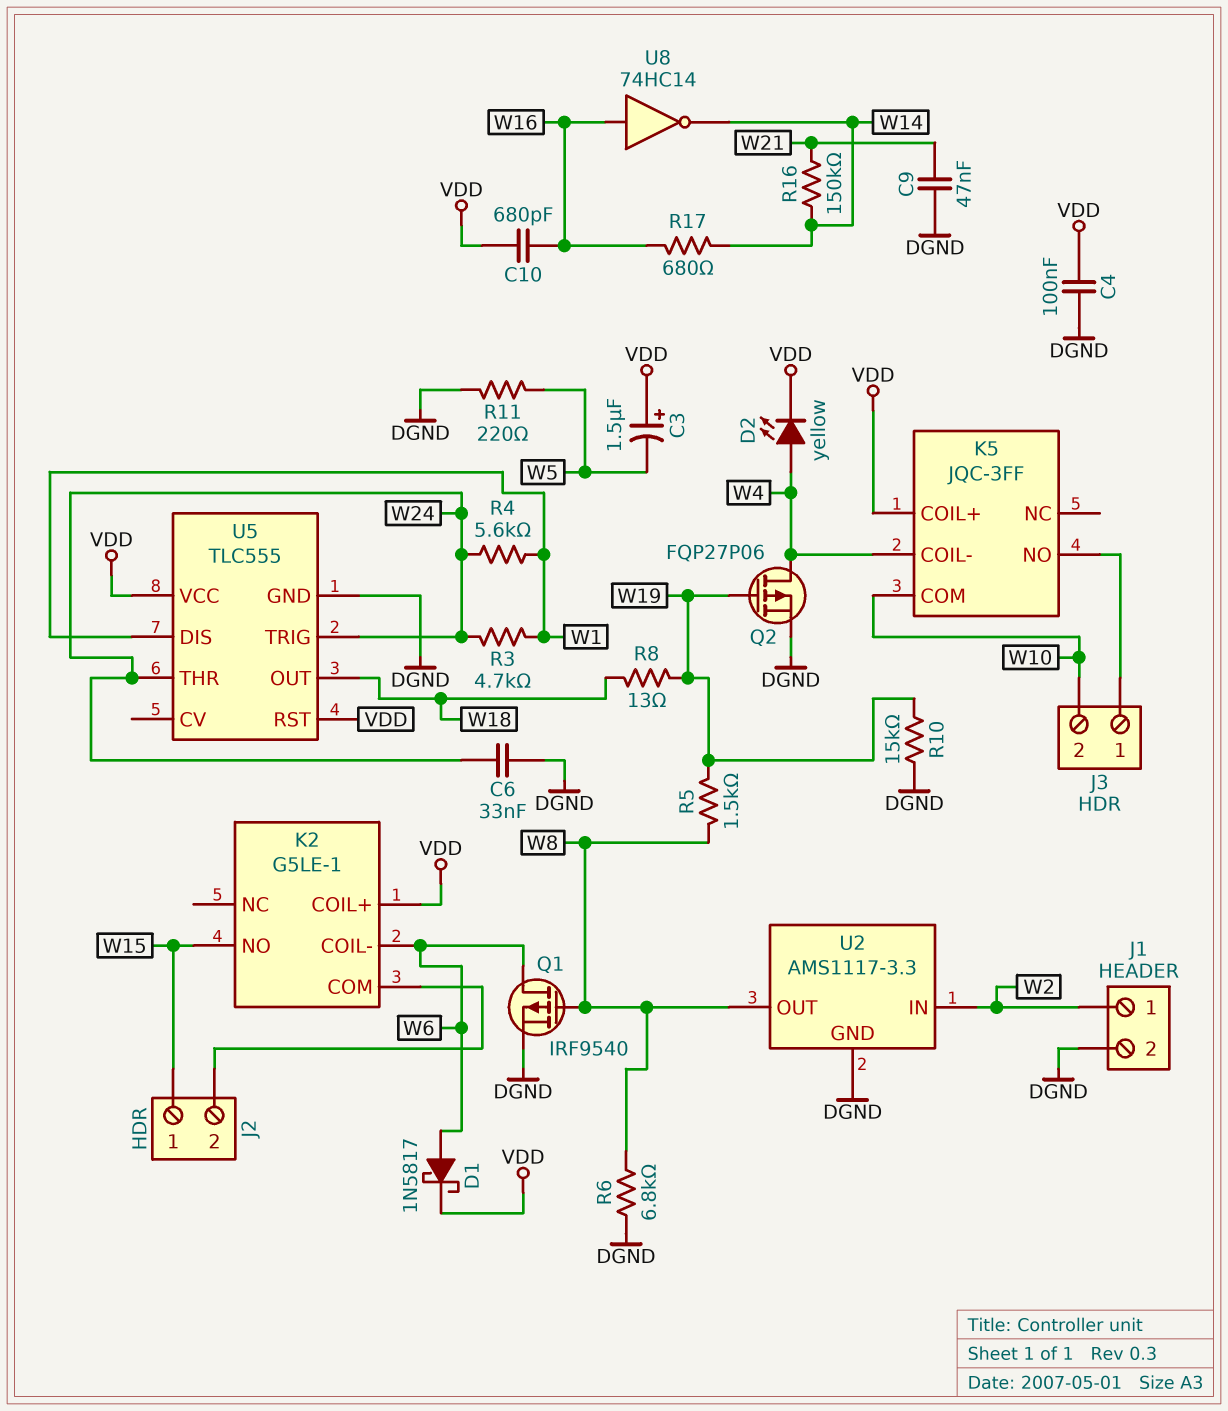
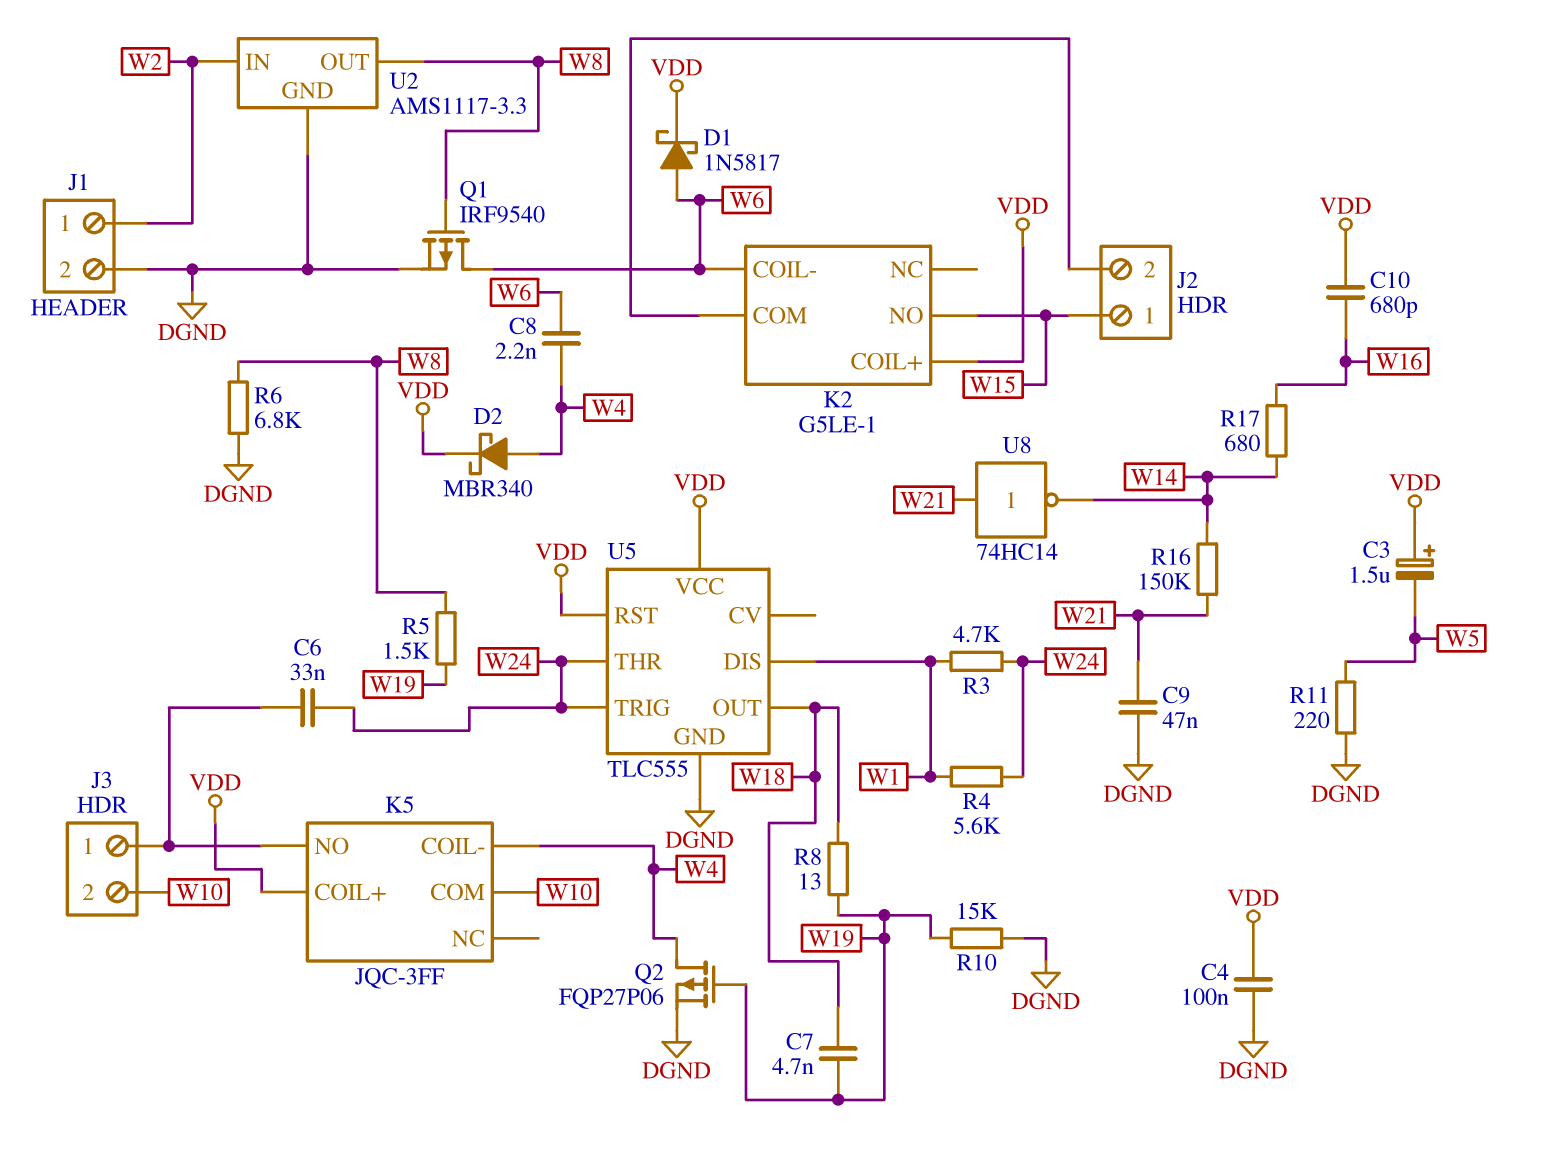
C6: 33nF (DGND, W24) -> 33nF (J3/1, W24)
C7: none -> 4.7nF (W18, W19)
C8: none -> 2.2nF (W4, W6)
D2: LED yellow (A W4, K VDD) -> schottky MBR340 (A W4, K VDD)
U8: NOT 74HC14 (in W16, out W14) -> NOT 74HC14 (in W21, out W14)

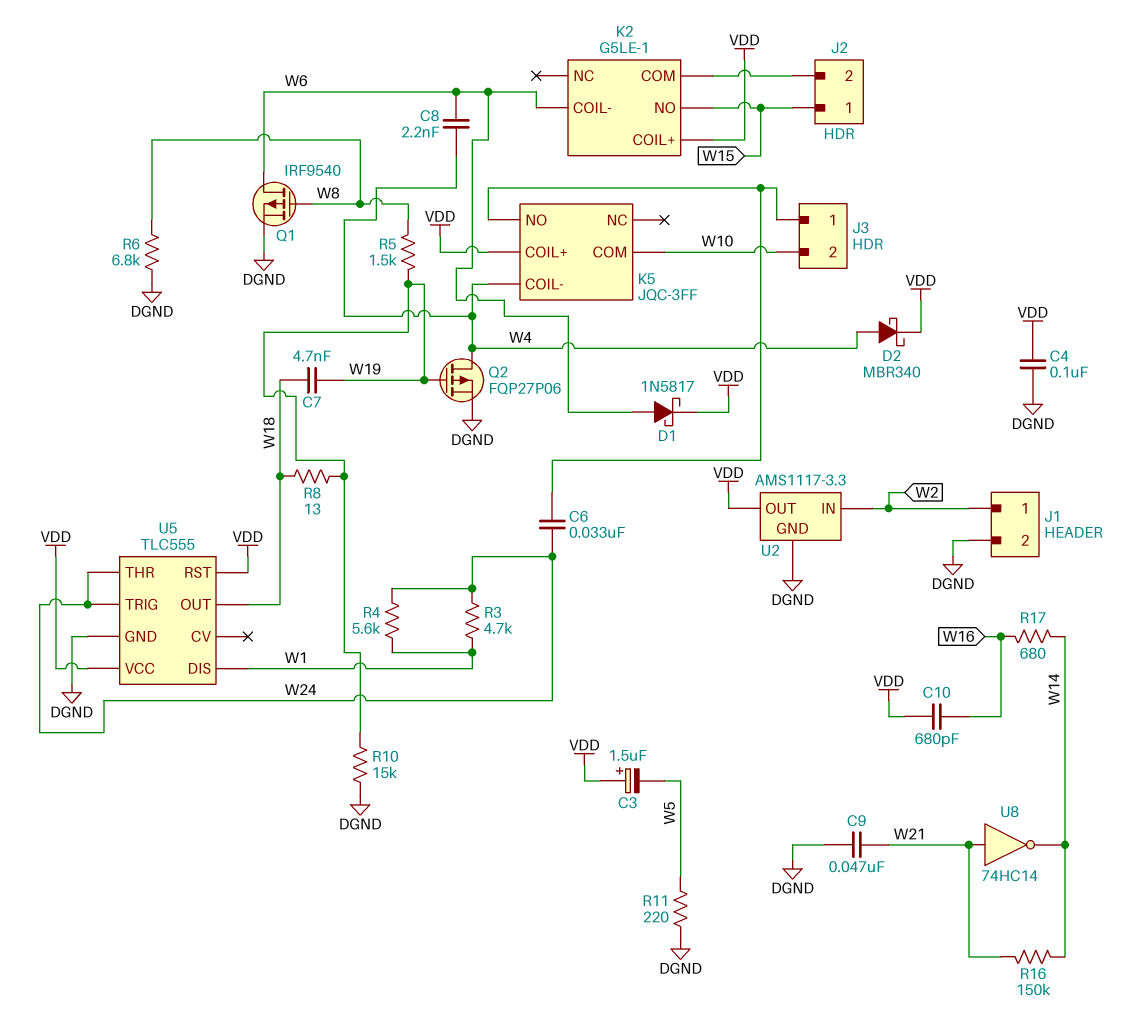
U2 pin OUT: W8 -> VDD

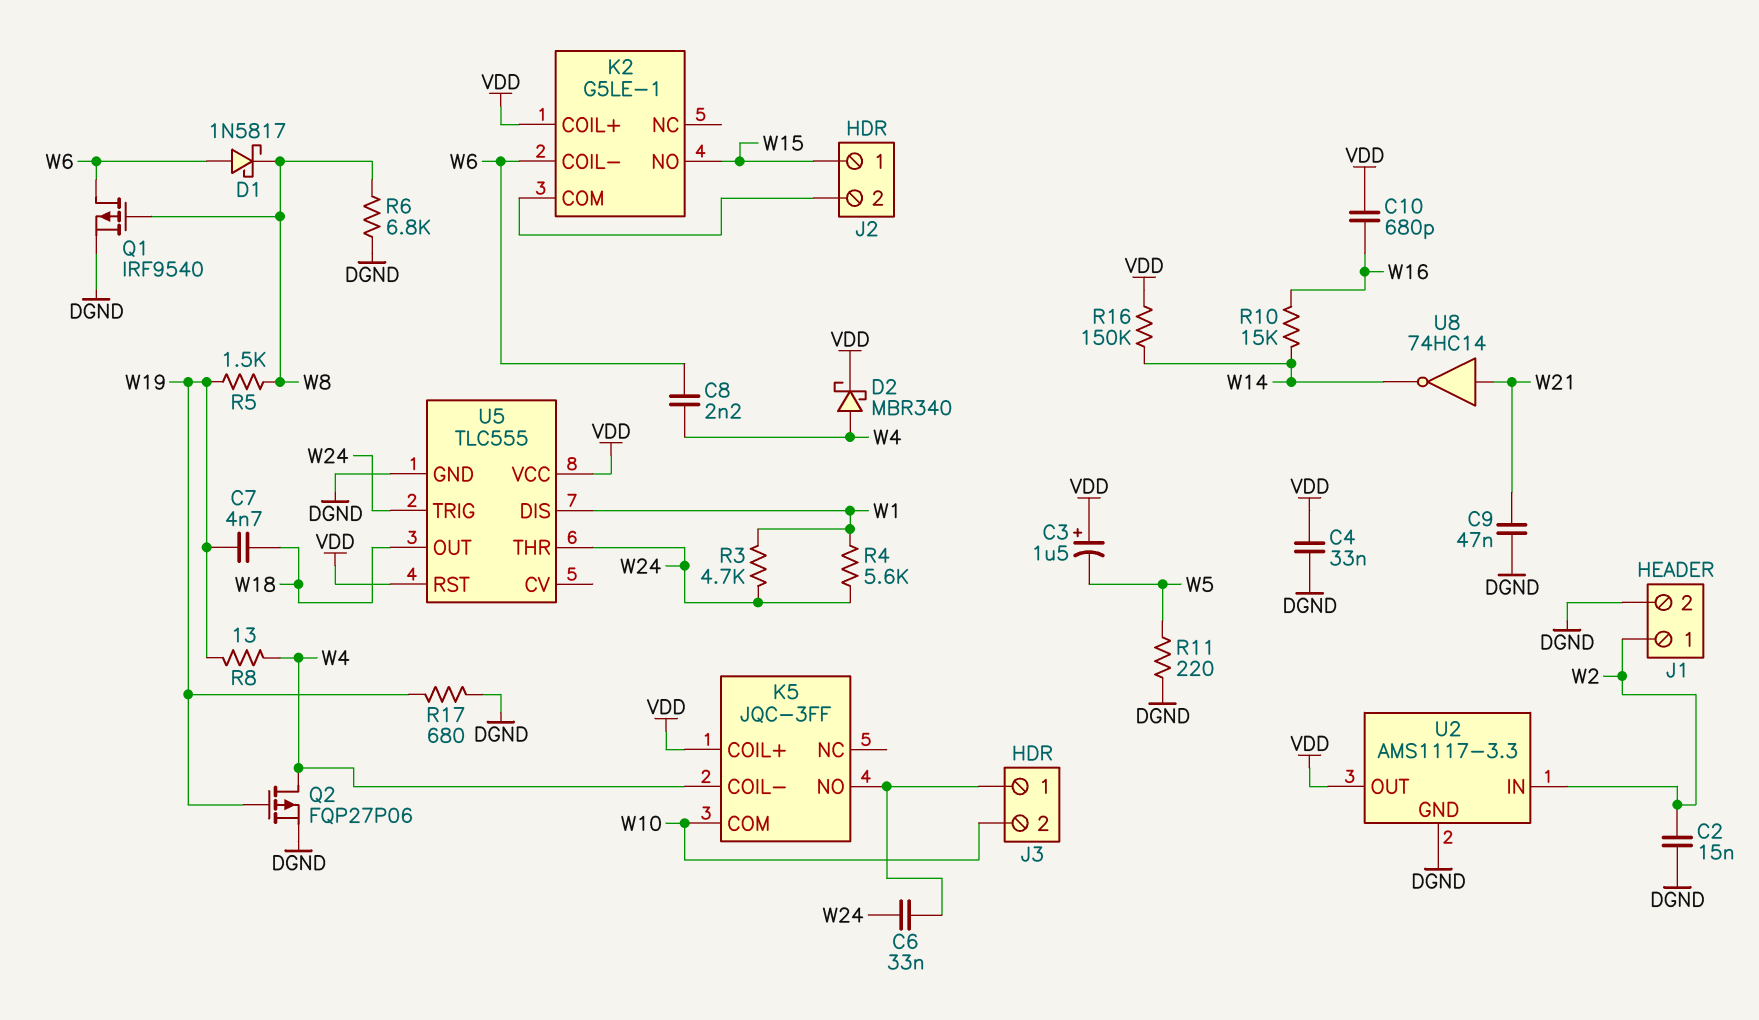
C2: none -> 15nF (DGND, W2)
C4: 100nF (DGND, VDD) -> 33nF (DGND, VDD)
D1: schottky 1N5817 (A W6, K VDD) -> schottky 1N5817 (A W6, K W8)
R8: 13 (W18, W19) -> 13 (W4, W19)
R10: 15k (DGND, W19) -> 15k (W14, W16)
R16: 150k (W14, W21) -> 150k (VDD, W14)
R17: 680 (W14, W16) -> 680 (DGND, W19)

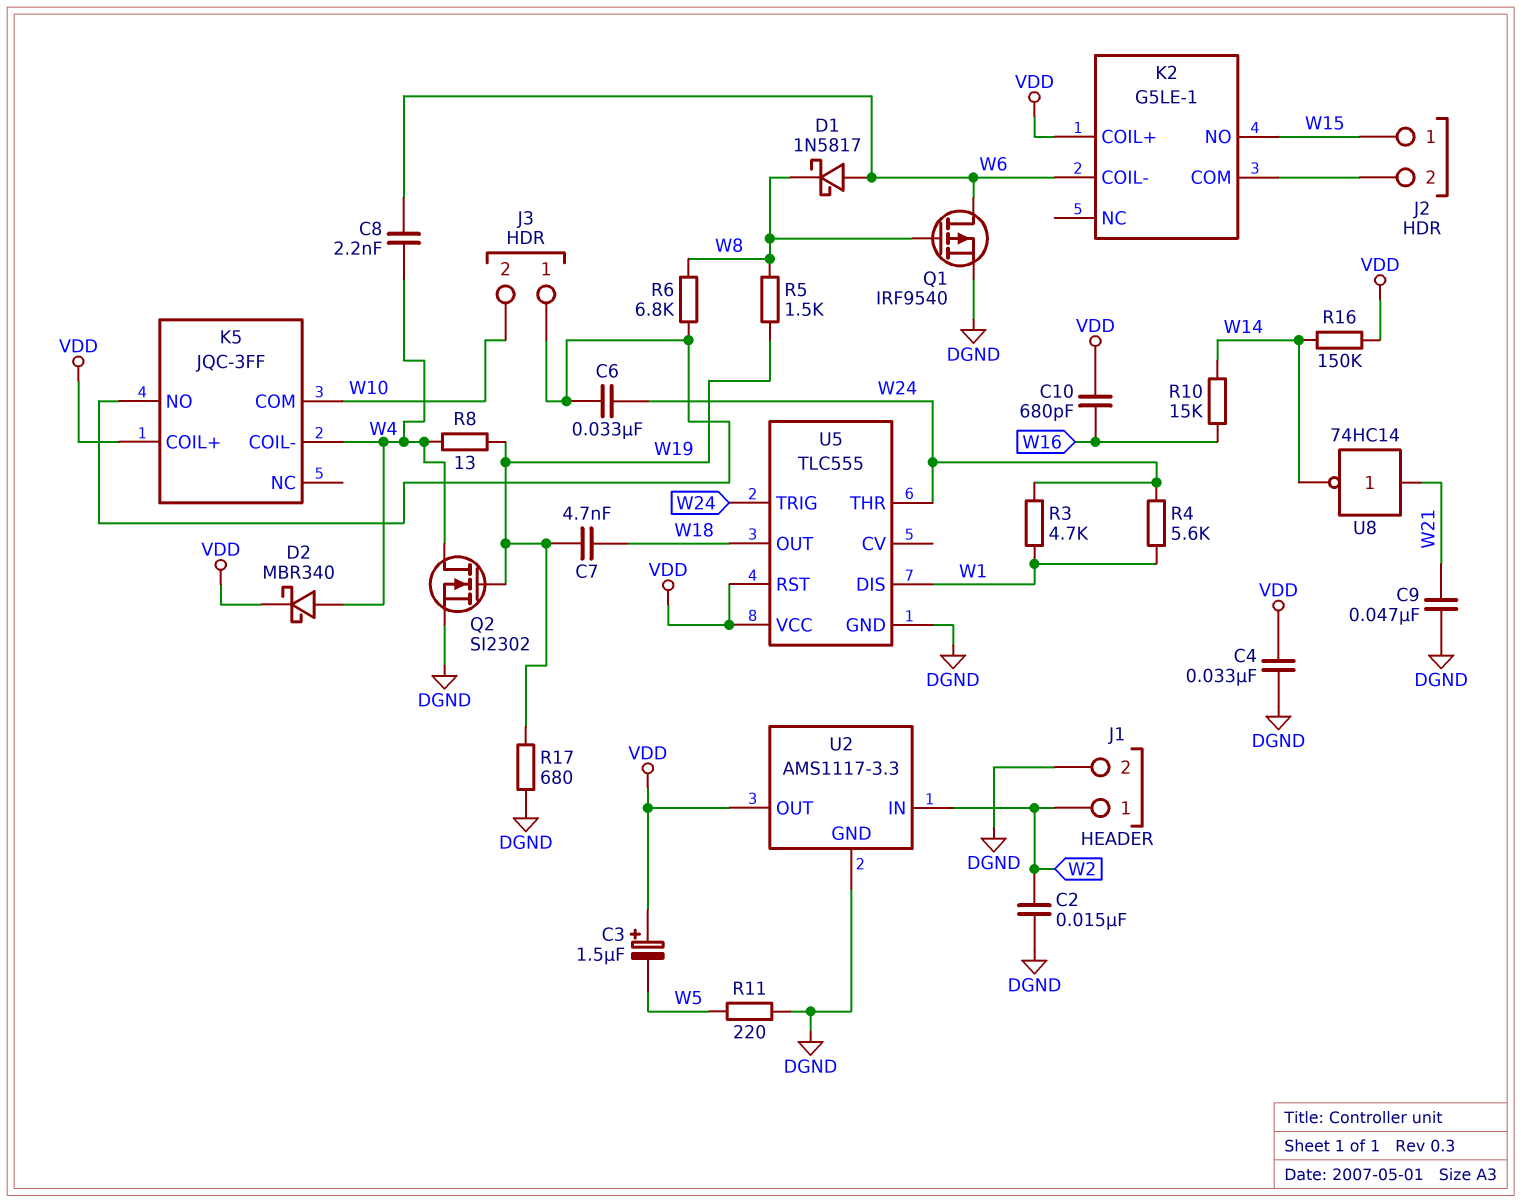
Q2: PMOS FQP27P06 (G W19, D W4, S DGND) -> NMOS SI2302 (G W19, D W4, S DGND)
R6: 6.8k (DGND, W8) -> 6.8k (J3/1, W8)

